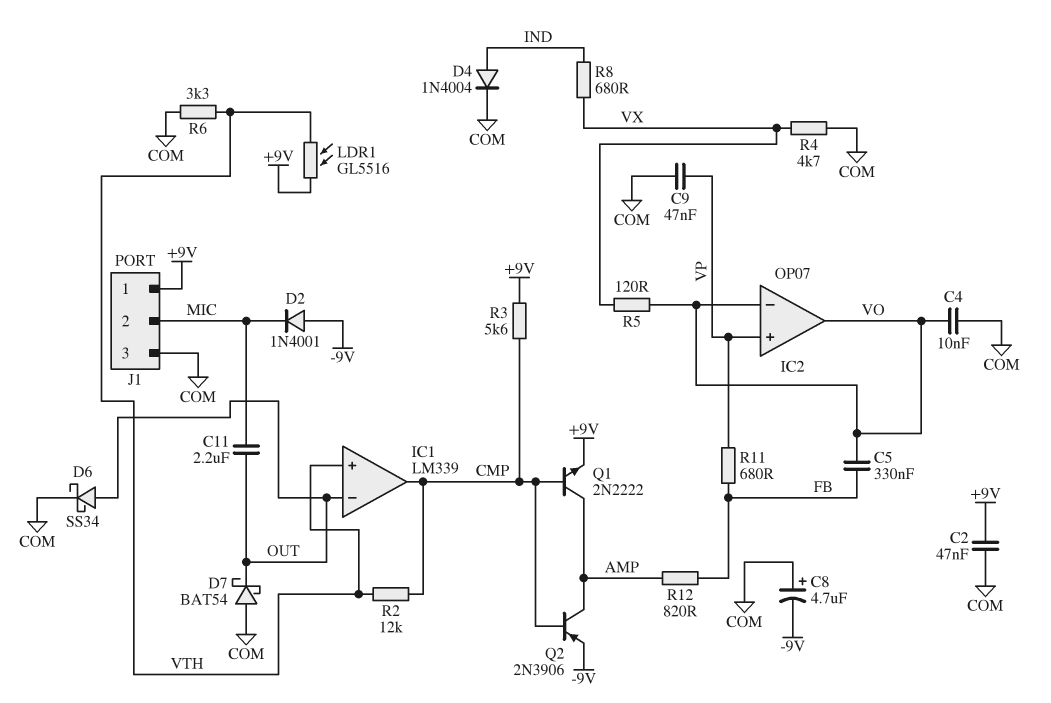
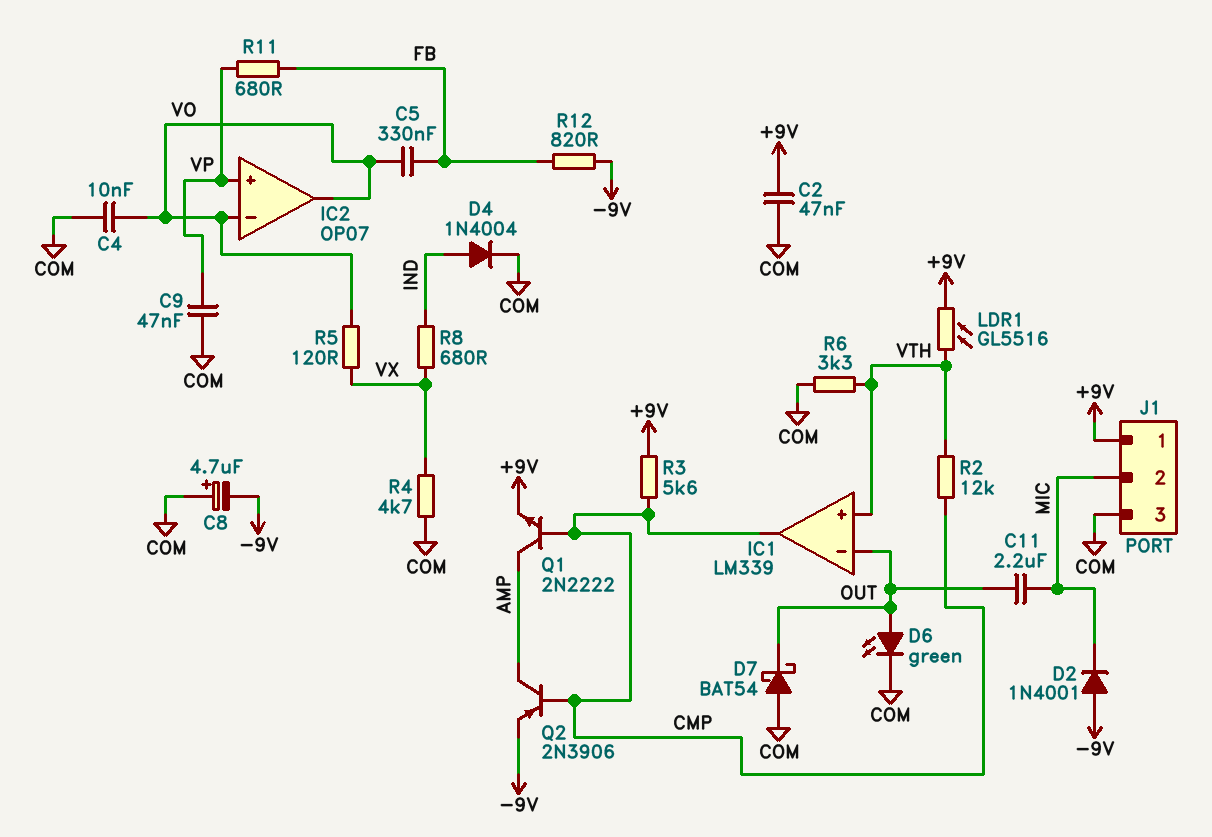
D6: schottky SS34 (A OUT, K COM) -> LED green (A OUT, K COM)
R12: 820 (AMP, FB) -> 820 (-9V, FB)

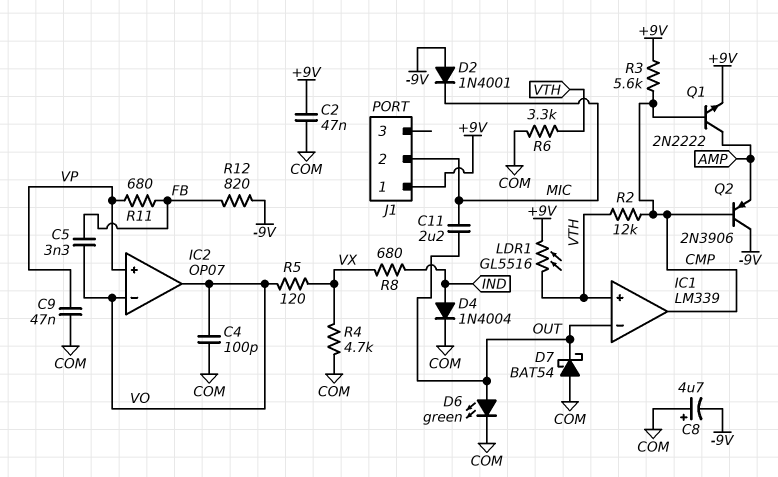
C4: 10nF (COM, VO) -> 100pF (COM, VO)
C5: 330nF (FB, VO) -> 3.3nF (FB, VO)
J1 pin 3: COM -> none
Q2: PNP 2N3906 (B CMP, C AMP, E -9V) -> PNP 2N3906 (B CMP, C -9V, E AMP)

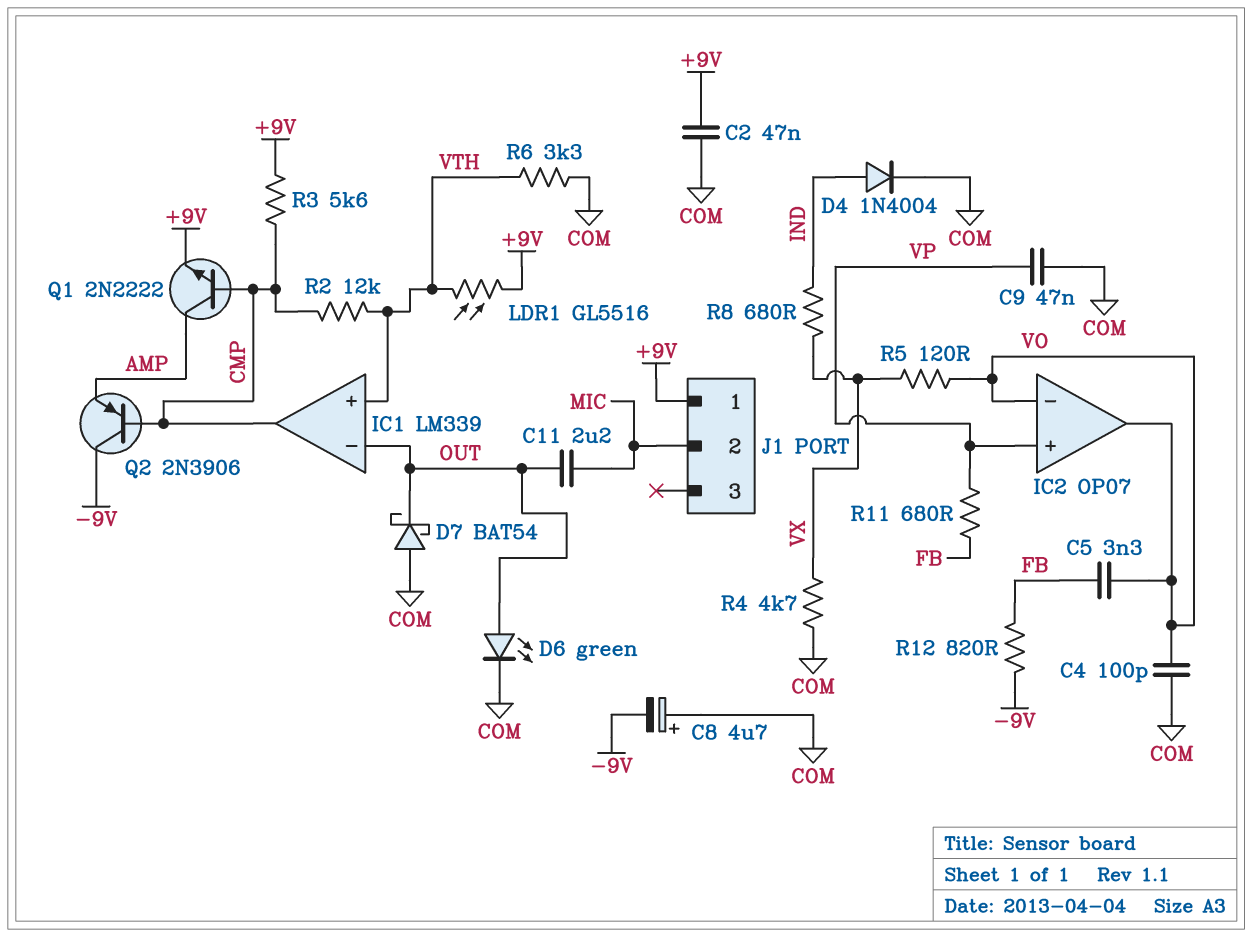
D2: diode 1N4001 (A -9V, K MIC) -> none

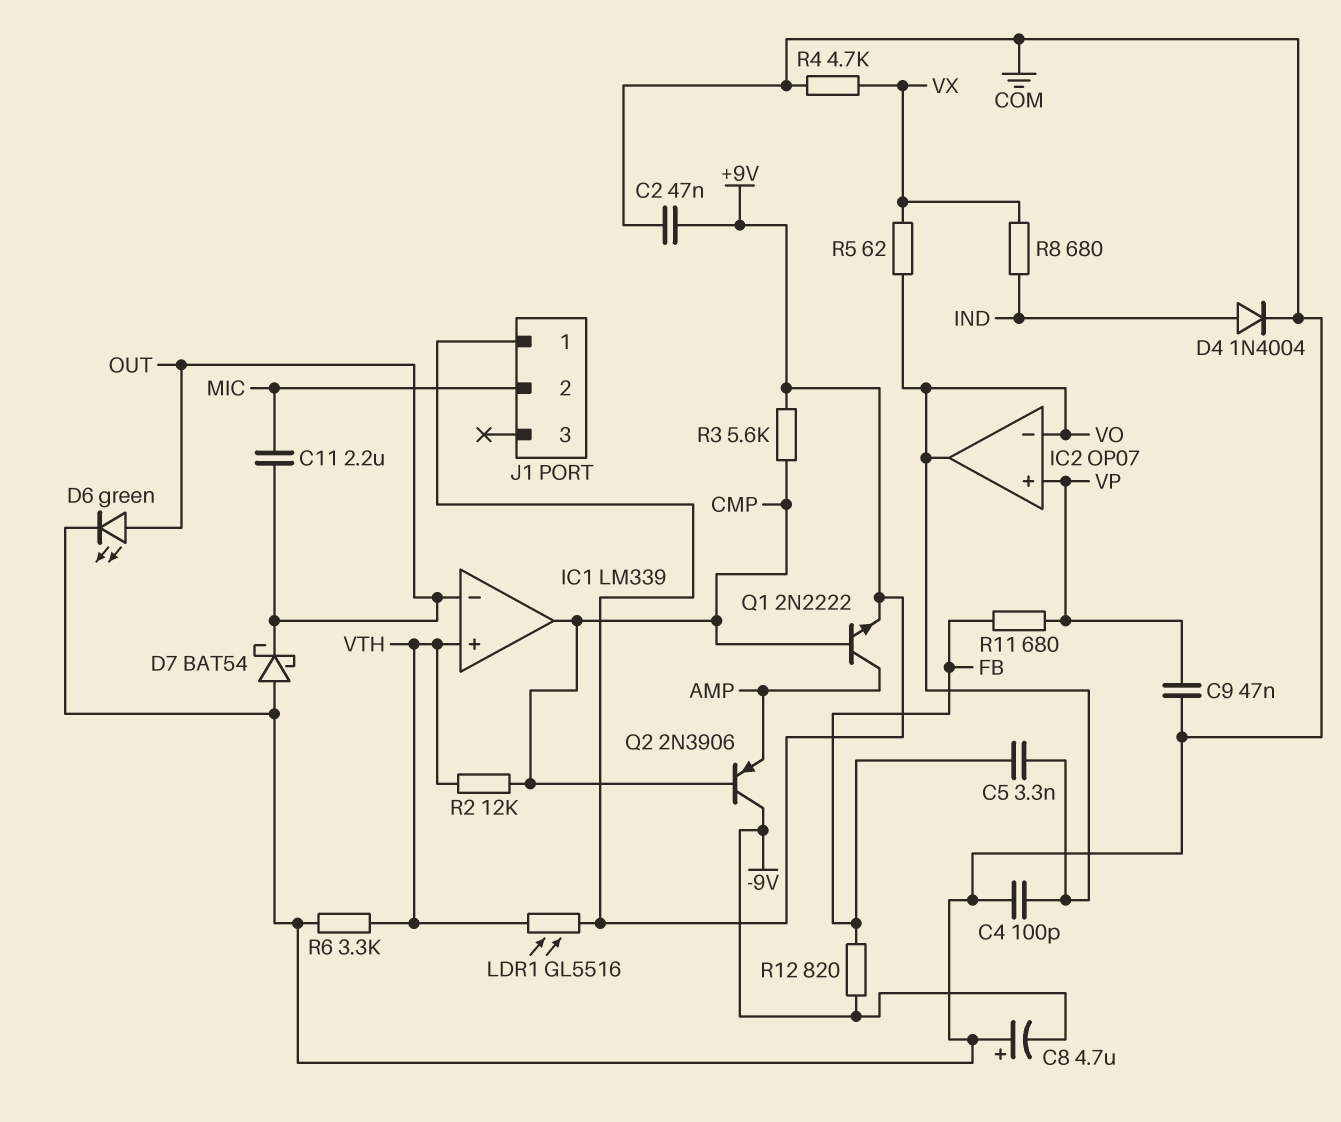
R5: 120 (VO, VX) -> 62 (VO, VX)

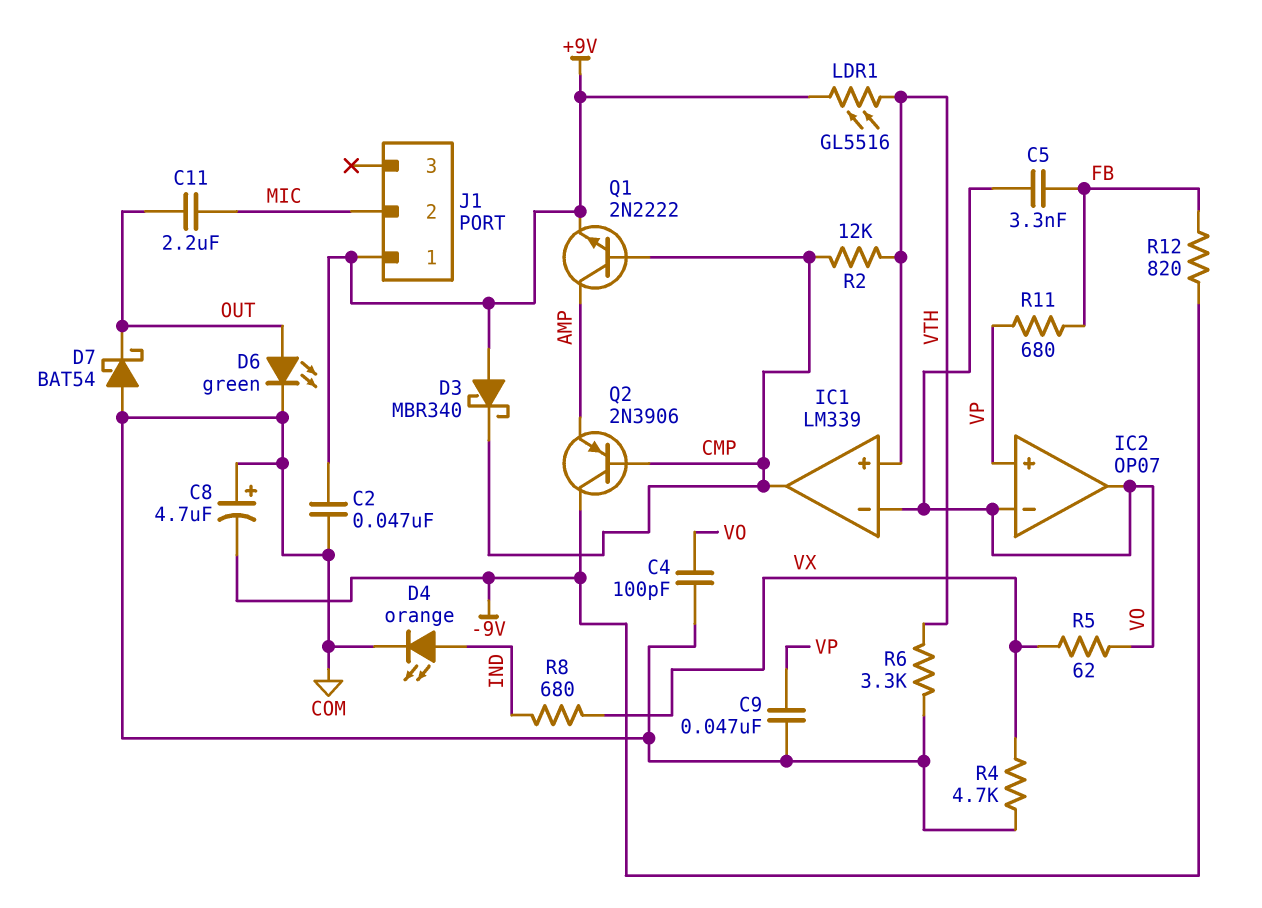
D3: none -> schottky MBR340 (A +9V, K CMP)
D4: diode 1N4004 (A IND, K COM) -> LED orange (A IND, K COM)
IC1 pin in-: OUT -> VO
R3: 5.6k (+9V, CMP) -> none

